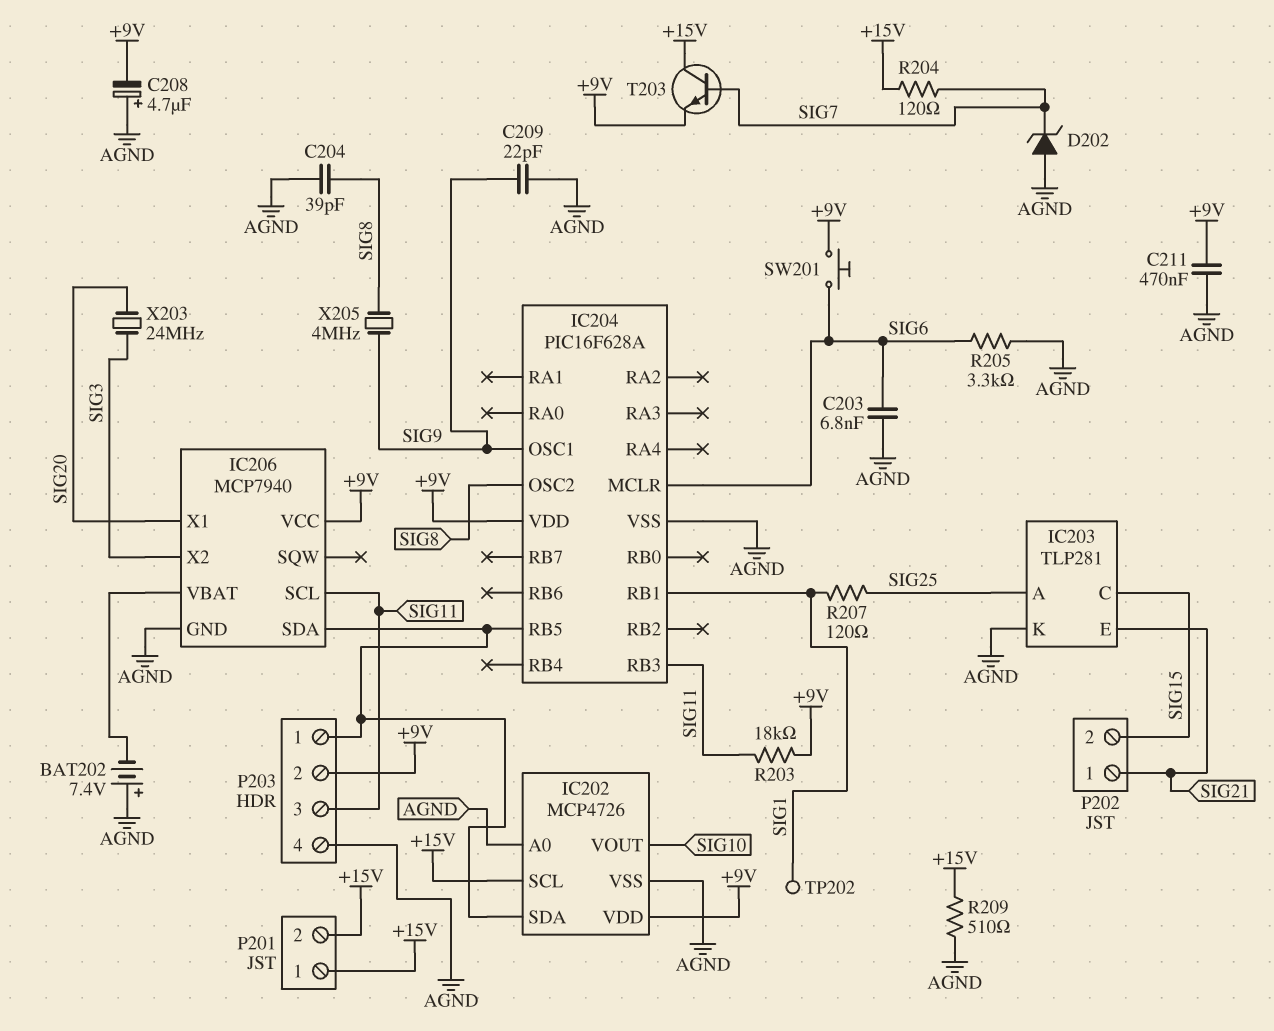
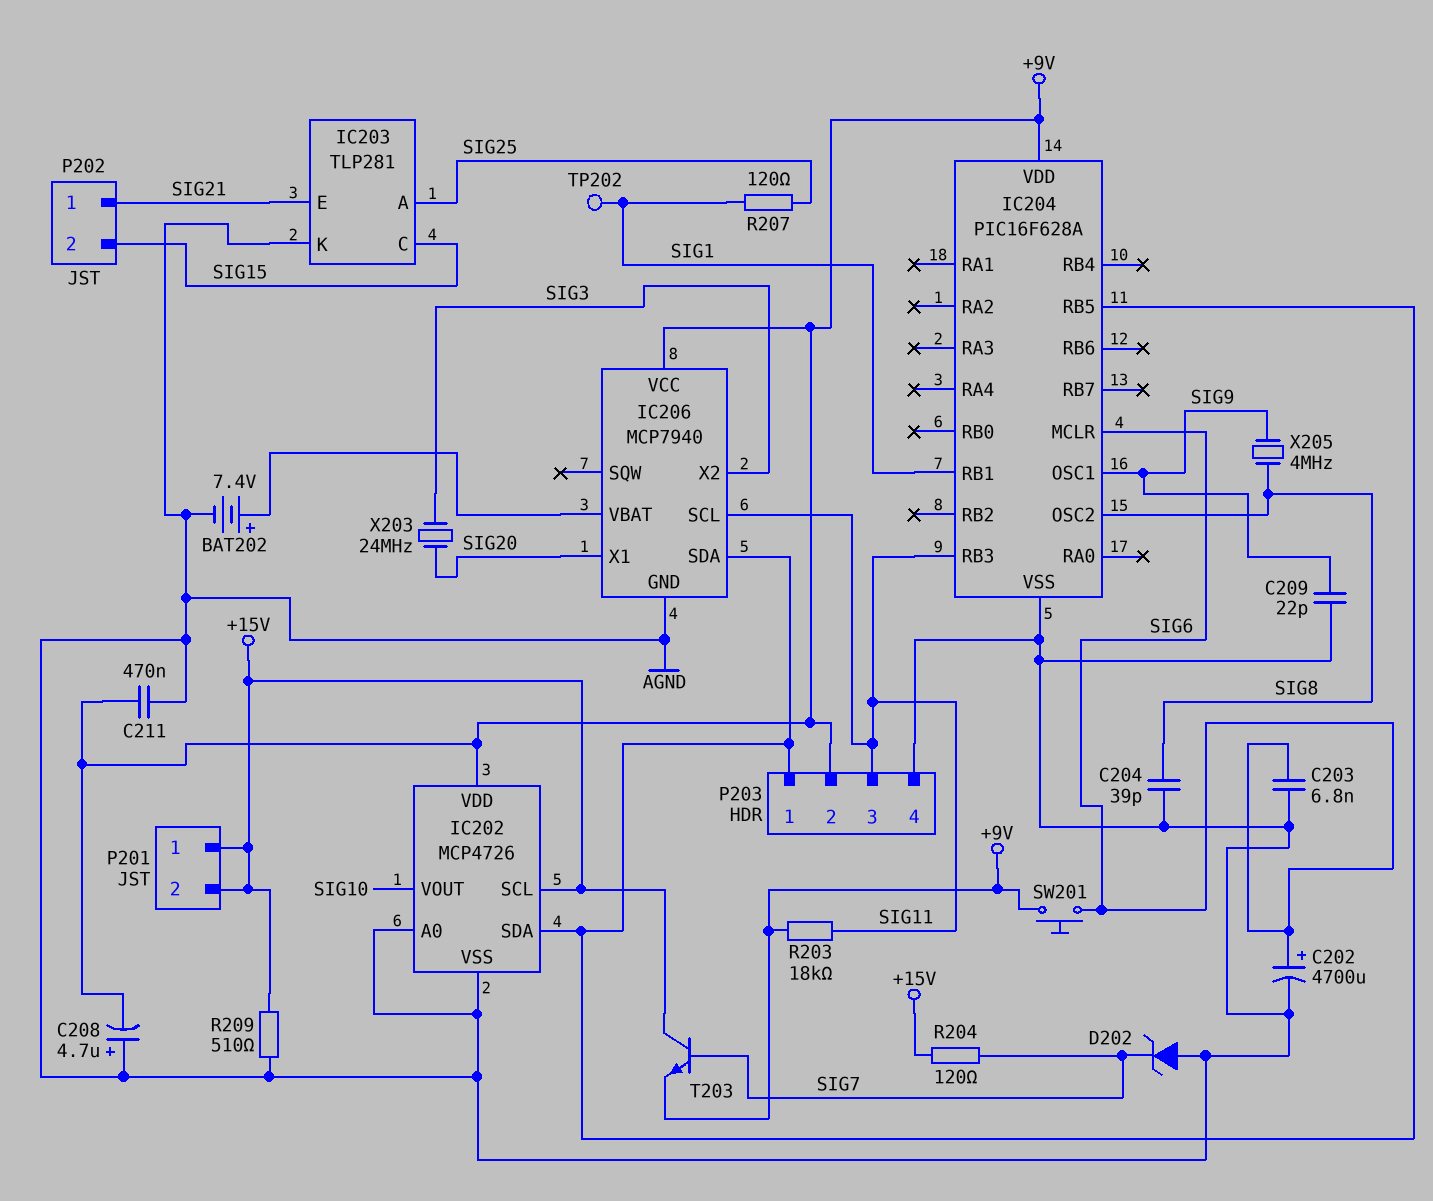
BAT202: 7.4V (plus AGND, minus IC206/VBAT) -> 7.4V (plus IC206/VBAT, minus AGND)
C202: none -> 4700uF (plus SIG6, minus AGND)
R205: 3.3k (AGND, SIG6) -> none

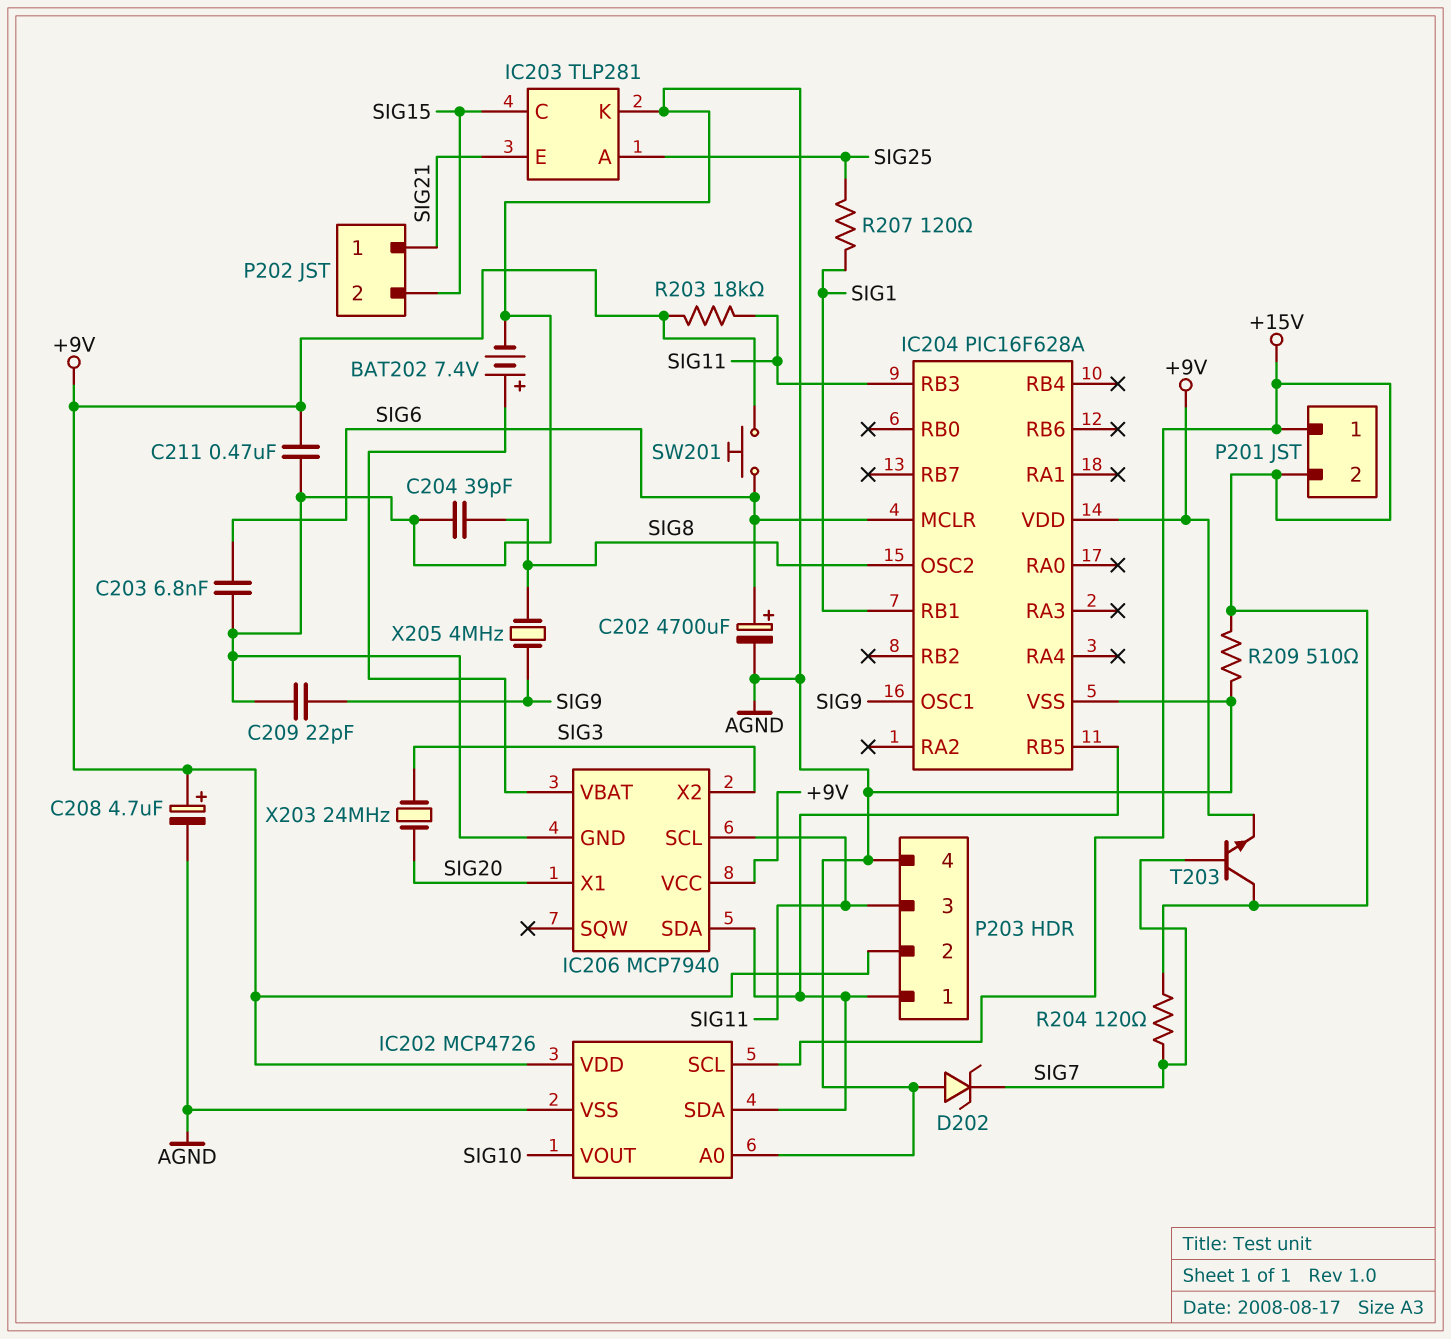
C208: 4.7uF (plus AGND, minus +9V) -> 4.7uF (plus +9V, minus AGND)
TP202: test point (SIG1) -> none

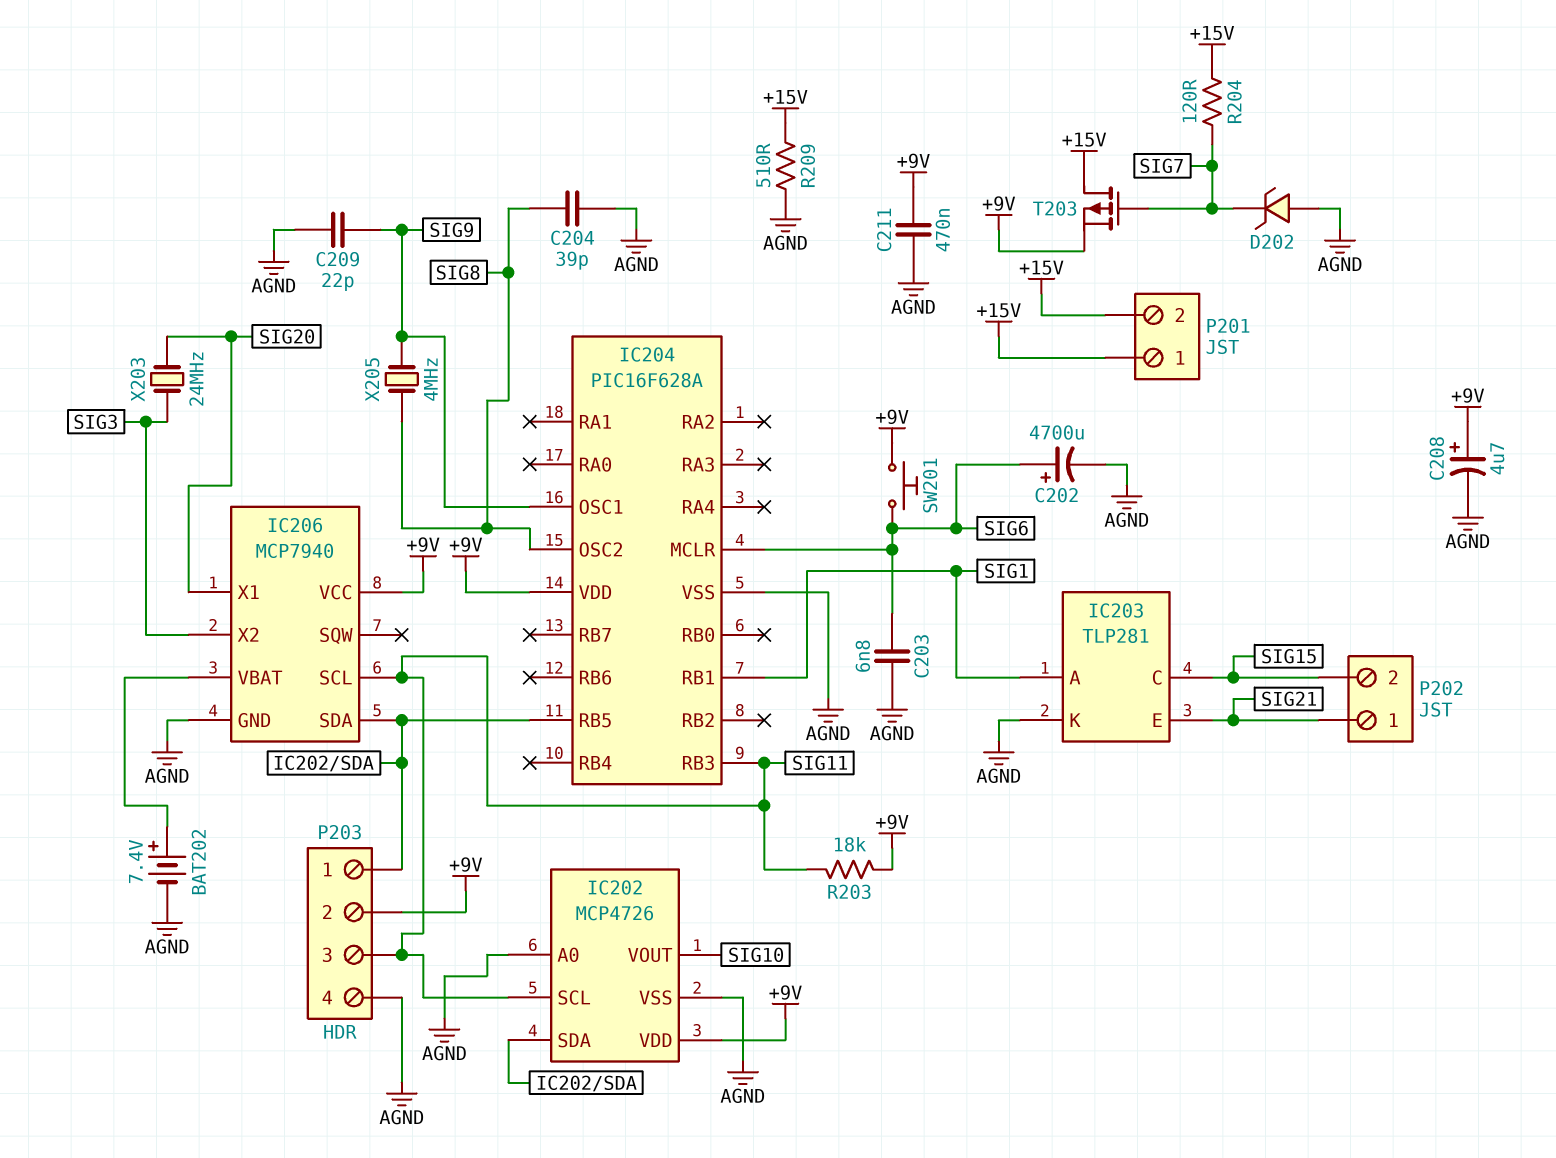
IC202 pin SCL: +15V -> SIG11
IC203 pin A: SIG25 -> SIG1
R207: 120 (SIG1, SIG25) -> none
T203: NPN (B SIG7, C +15V, E +9V) -> PMOS (G SIG7, D +15V, S +9V)

